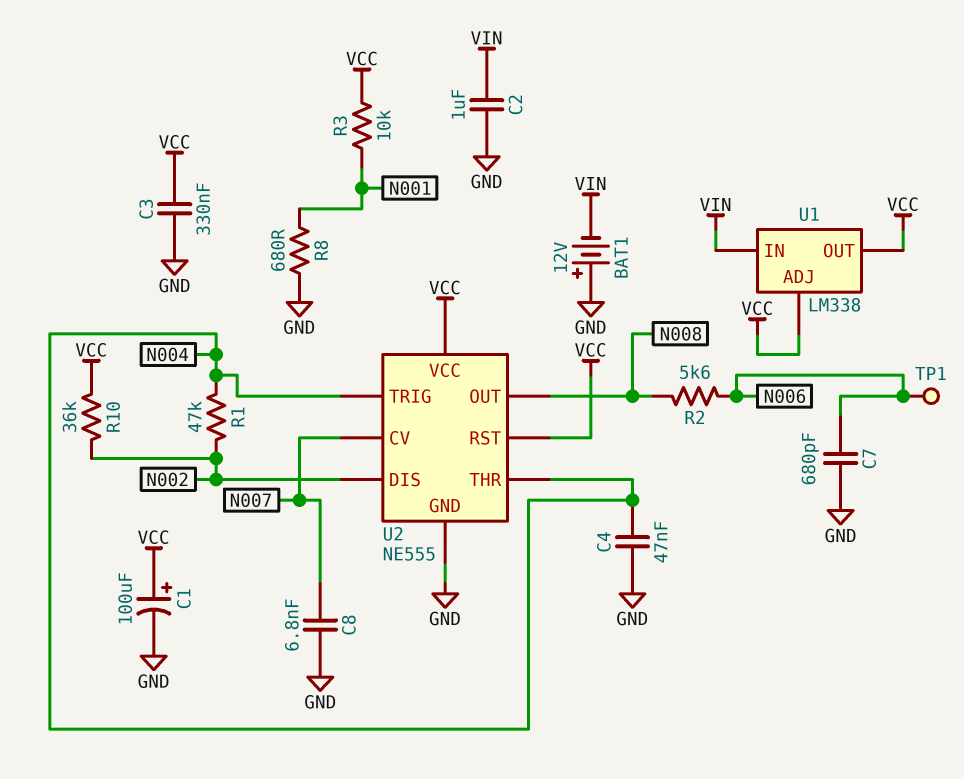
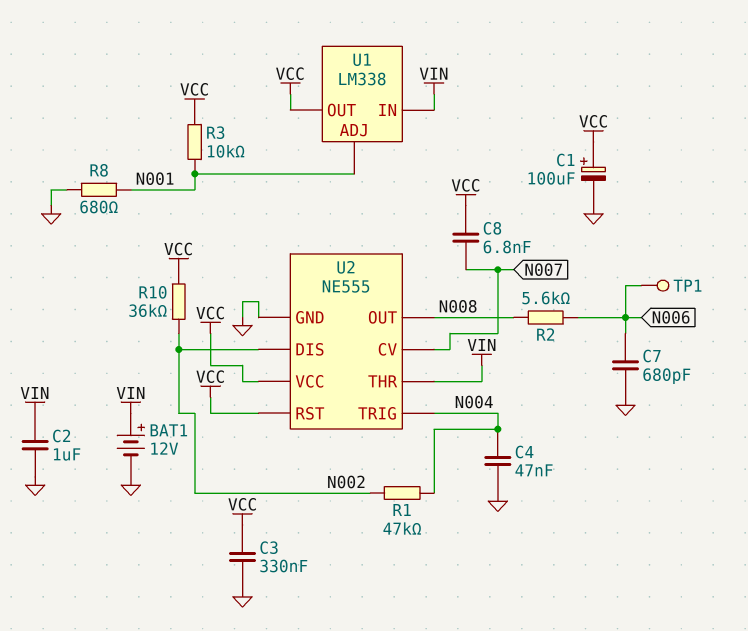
BAT1: 12V (plus GND, minus VIN) -> 12V (plus VIN, minus GND)
C8: 6.8nF (GND, N007) -> 6.8nF (N007, VCC)
U1 pin ADJ: VCC -> N001
U2 pin THR: N004 -> VIN

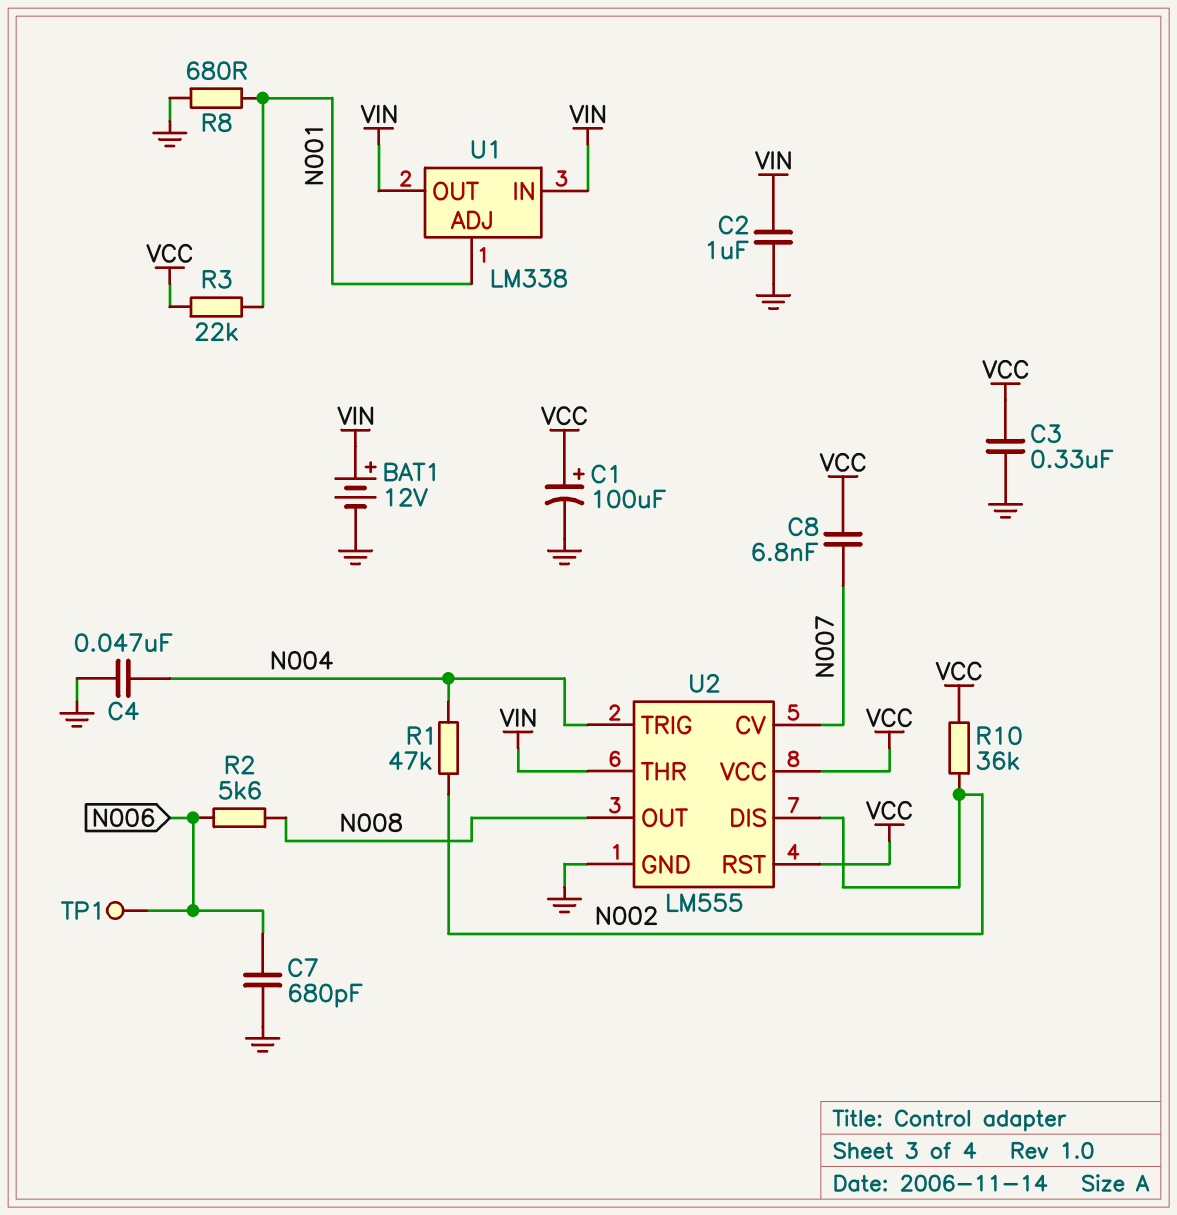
R3: 10k (N001, VCC) -> 22k (N001, VCC)
U1 pin OUT: VCC -> VIN
U2: NE555 -> LM555

